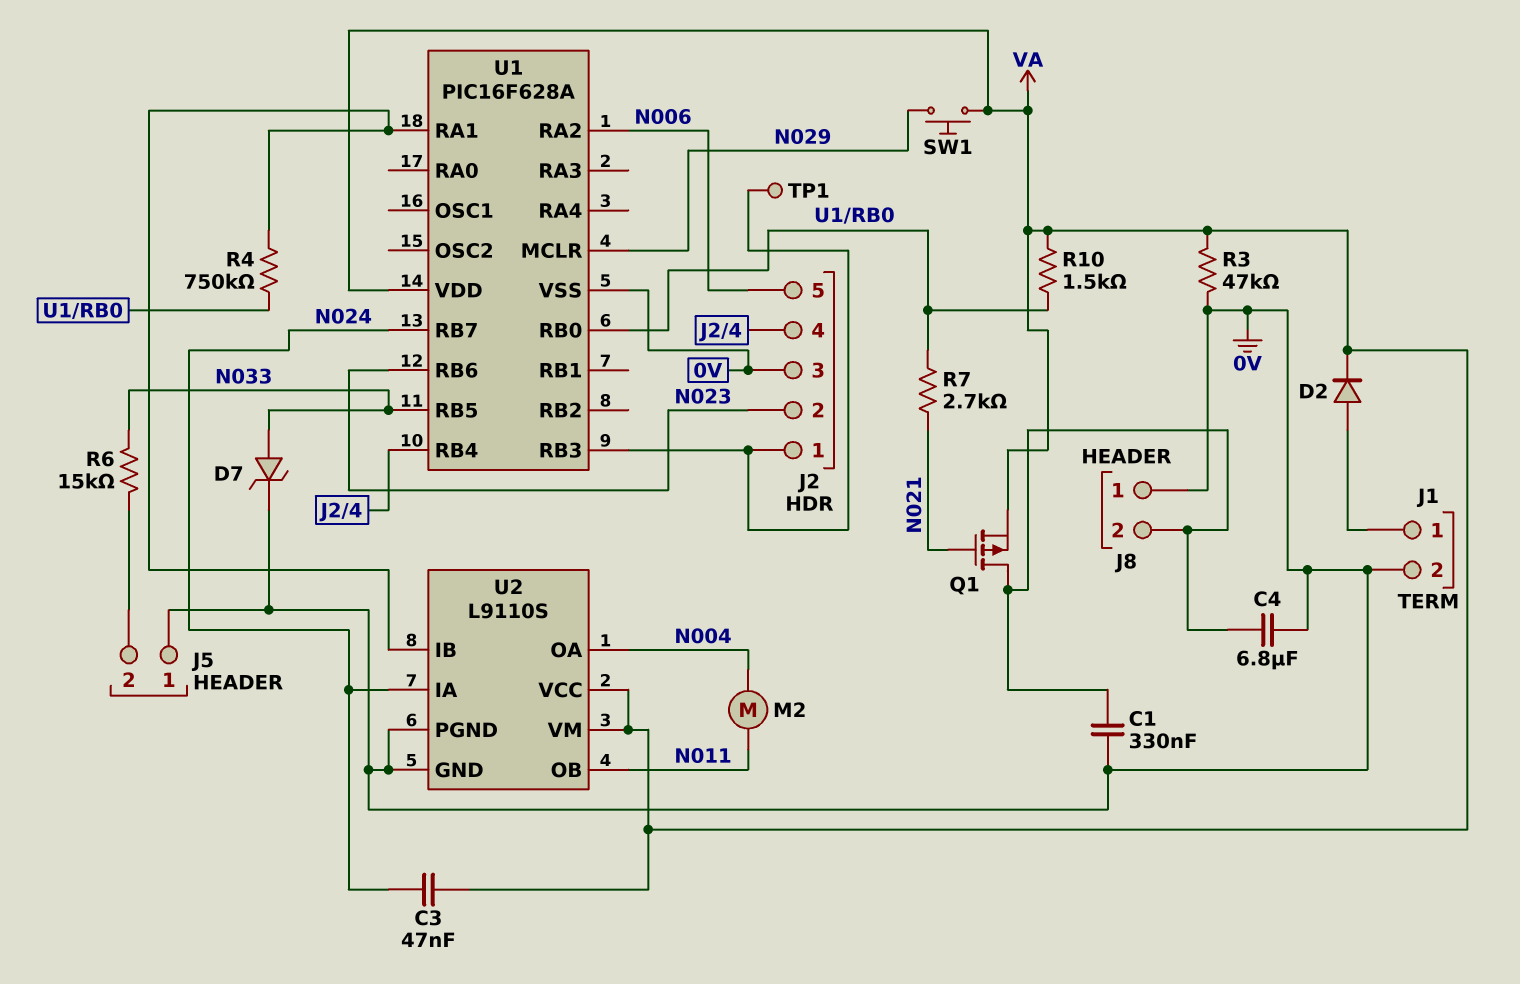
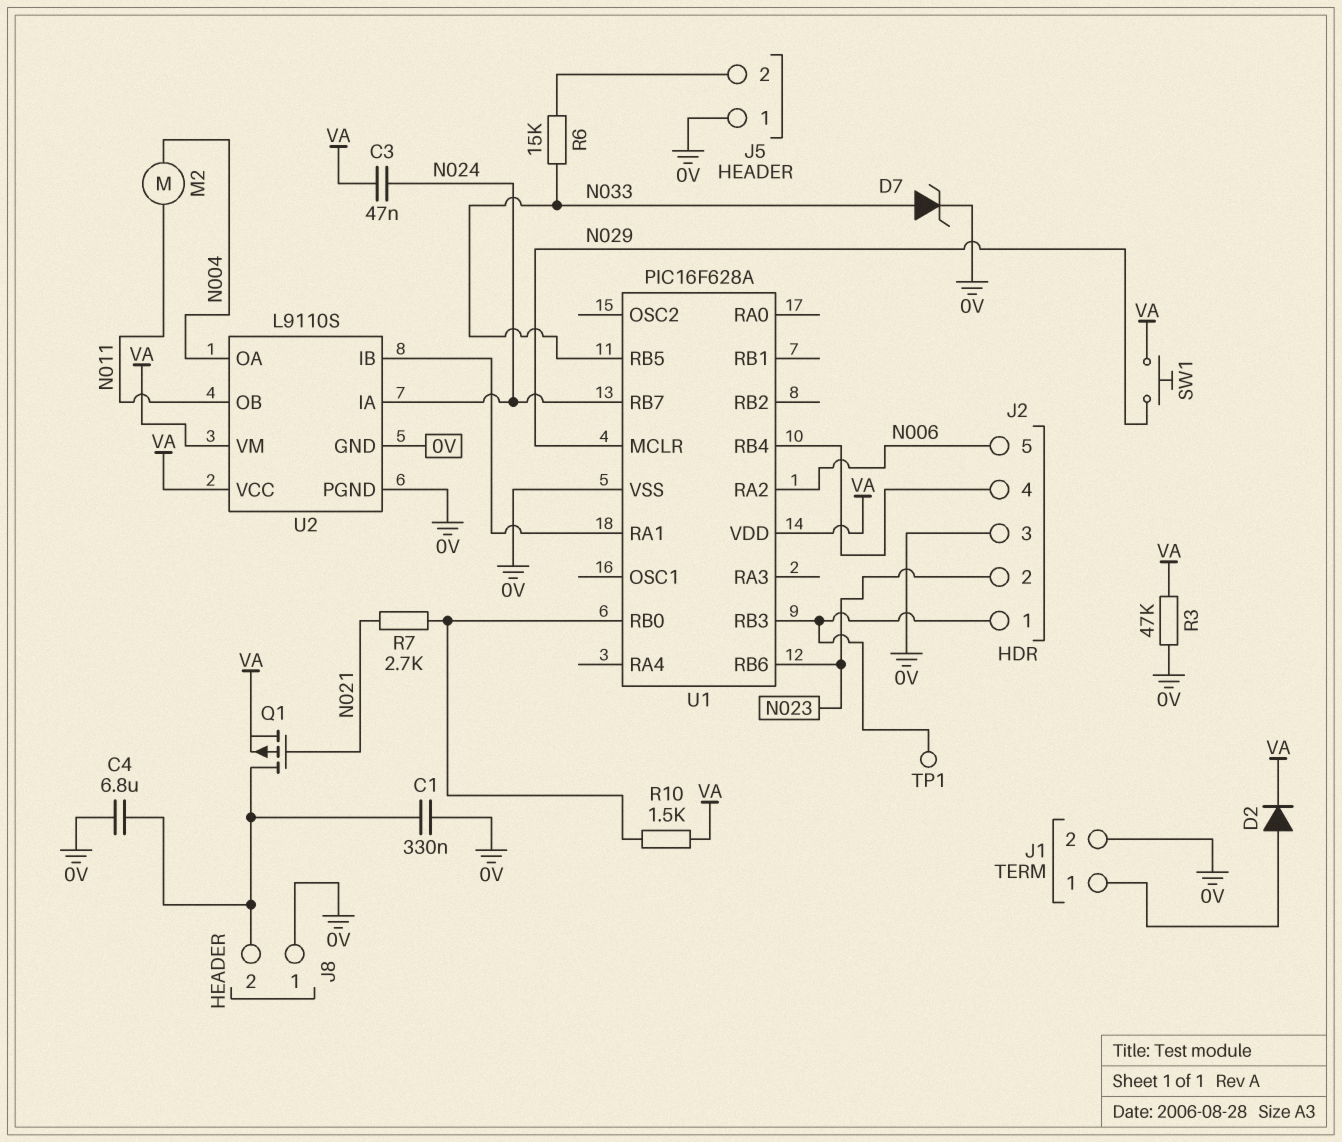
R4: 750k (U1/RA1, U1/RB0) -> none

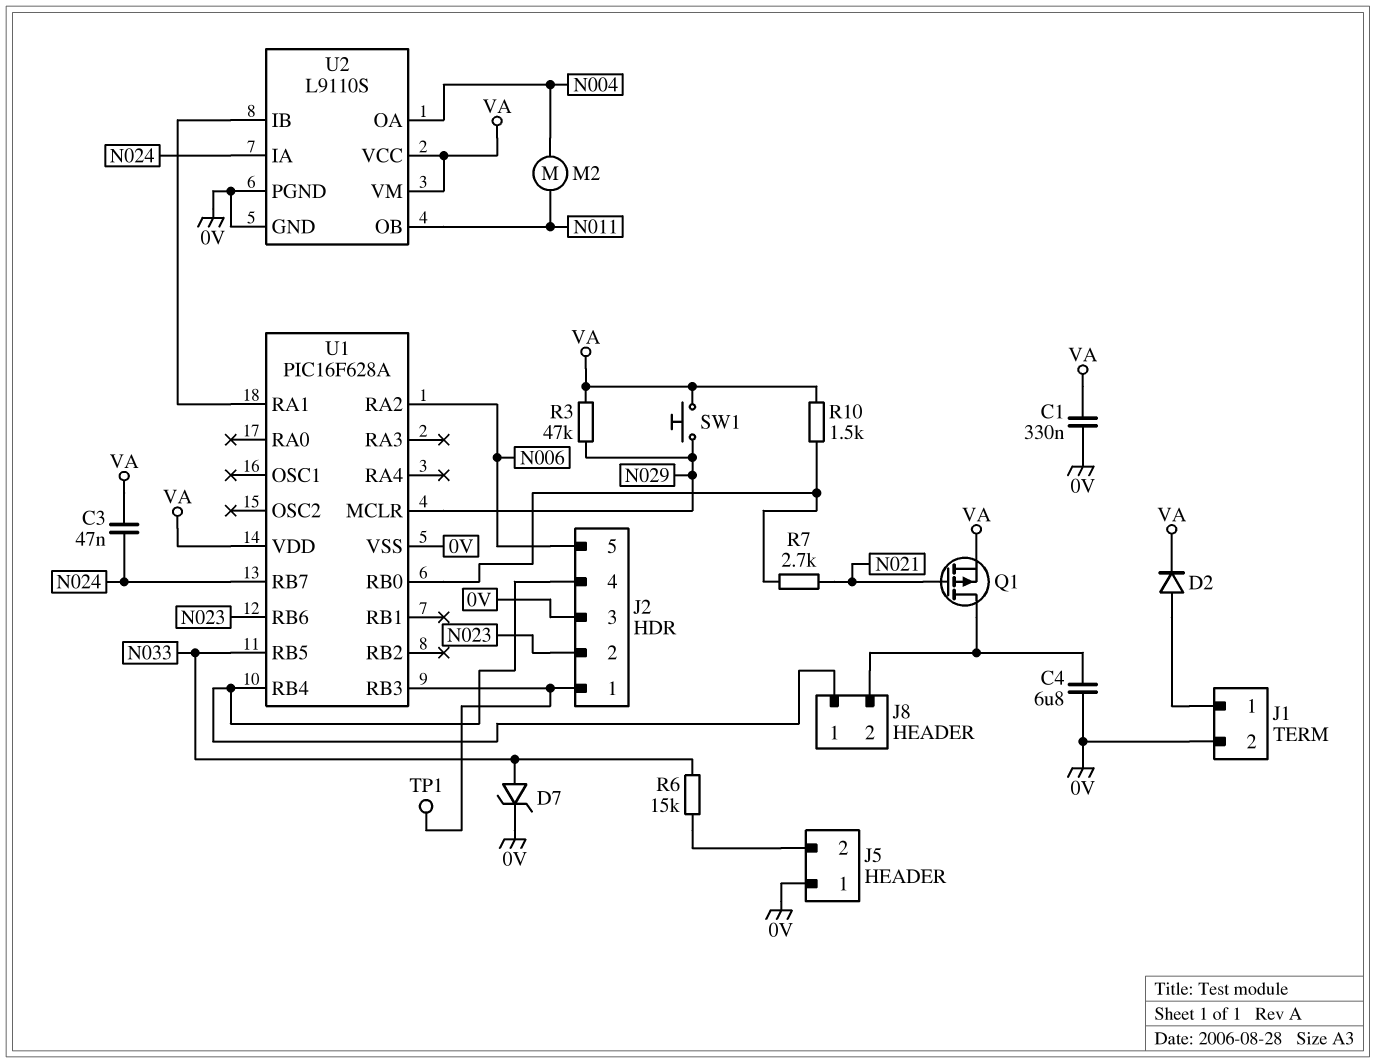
C1: 330nF (0V, J8/2) -> 330nF (0V, VA)
J8 pin 1: 0V -> J2/4
R3: 47k (0V, VA) -> 47k (N029, VA)

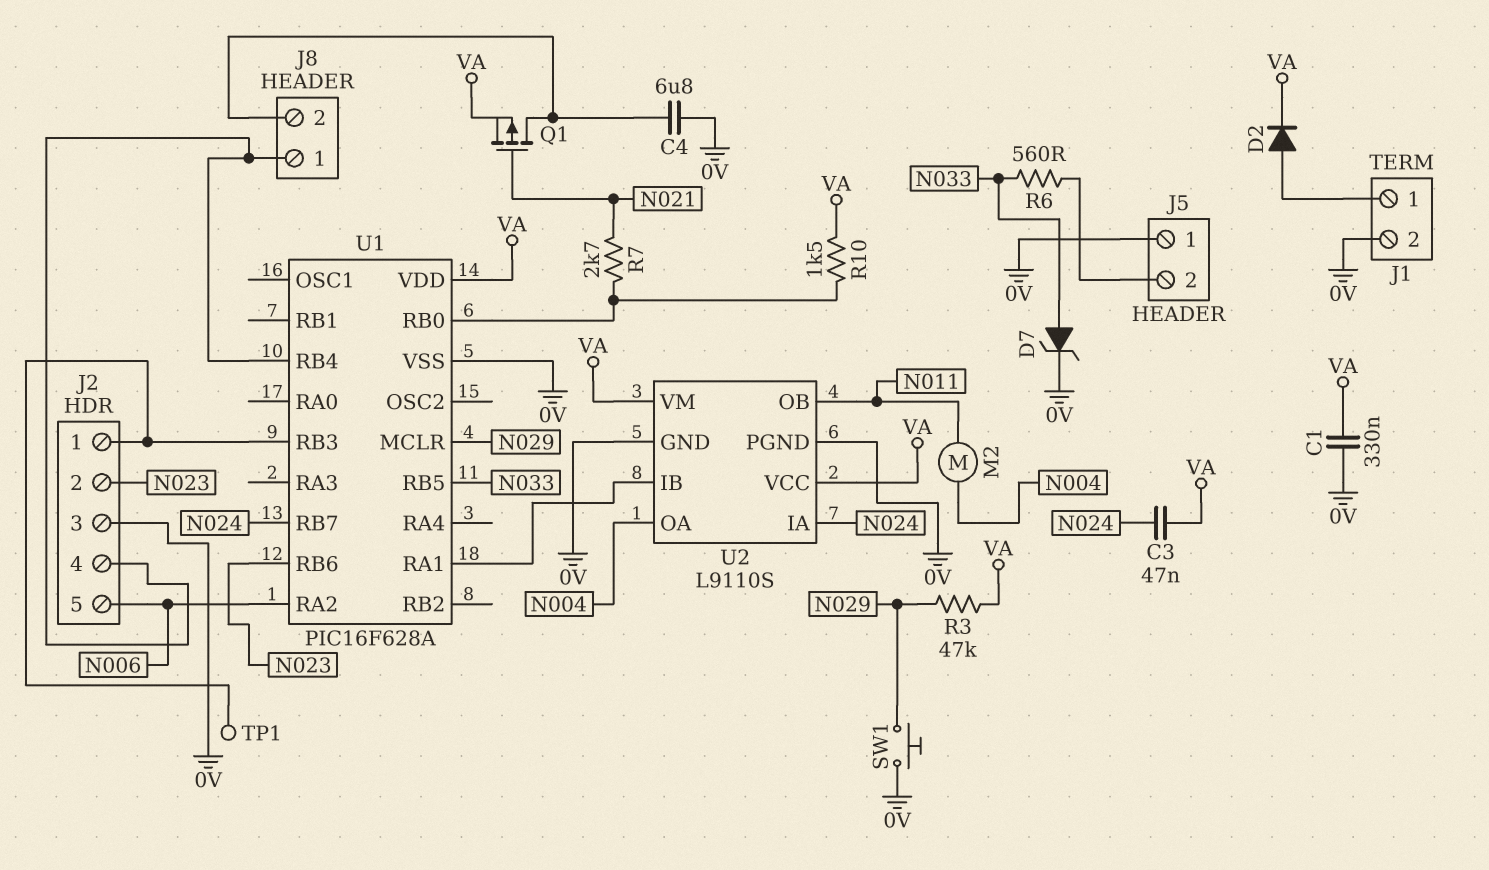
R6: 15k (J5/2, N033) -> 560 (J5/2, N033)
SW1: button (N029, VA) -> button (0V, N029)

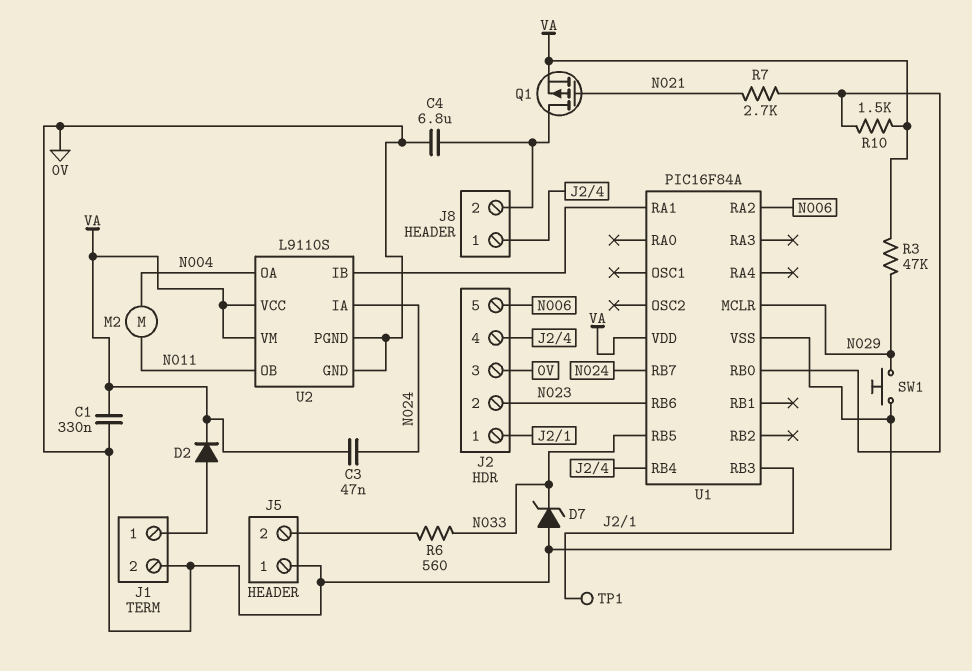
D7: zener (A N033, K 0V) -> zener (A 0V, K N033)
U1: PIC16F628A -> PIC16F84A

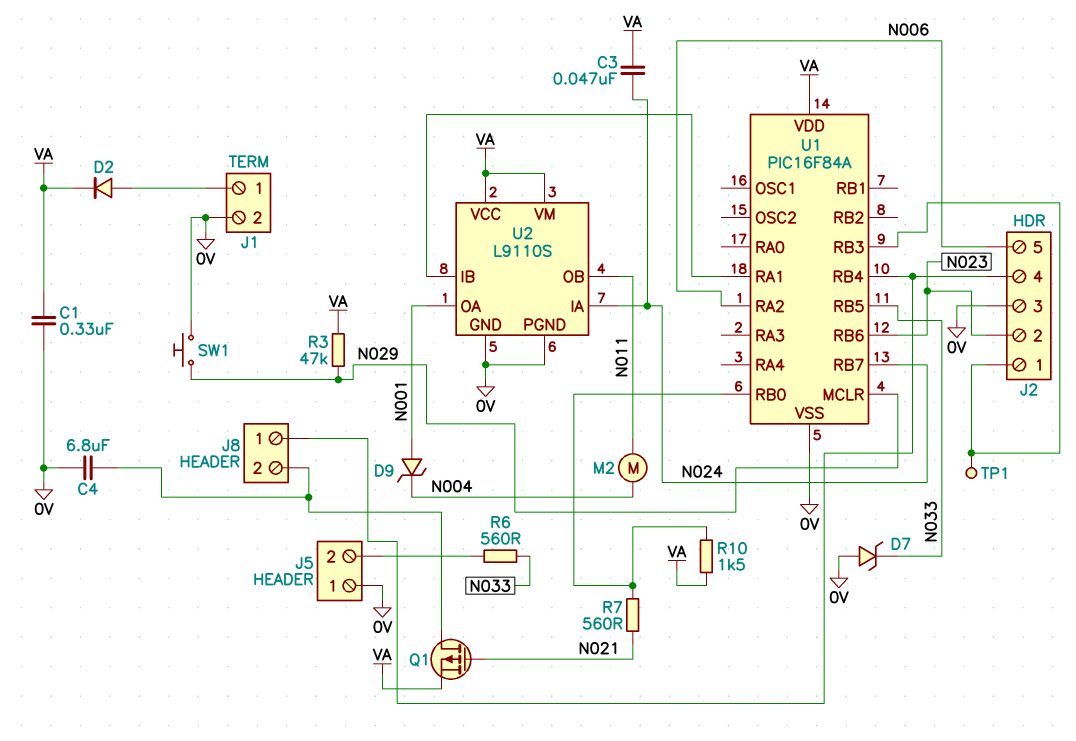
D9: none -> zener (A N001, K N004)
R7: 2.7k (N021, U1/RB0) -> 560 (N021, U1/RB0)
U2 pin OA: N004 -> N001

